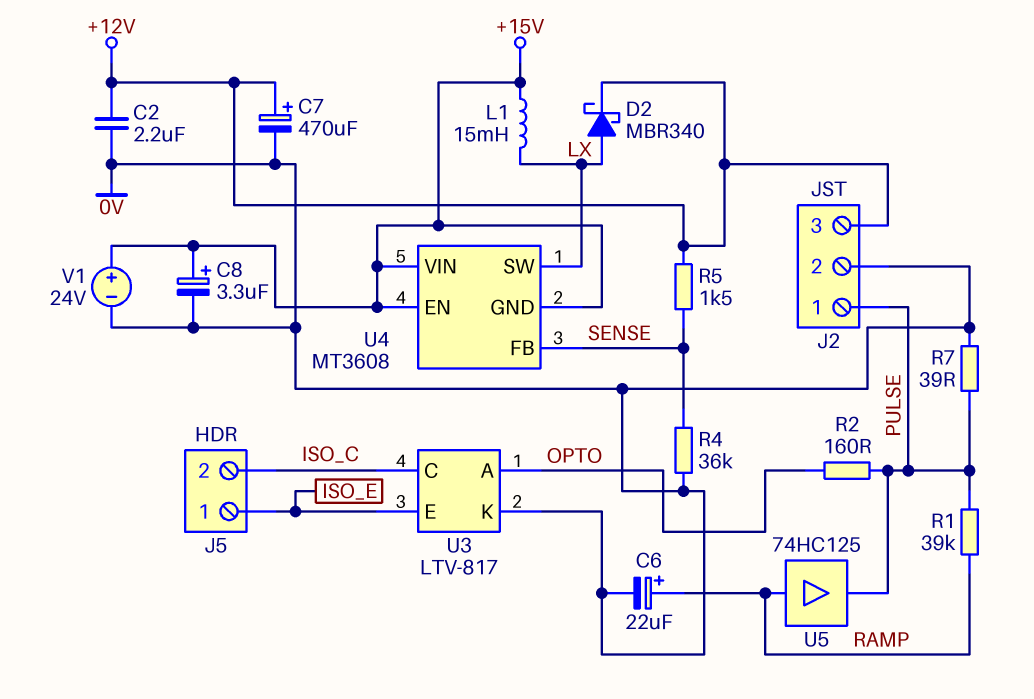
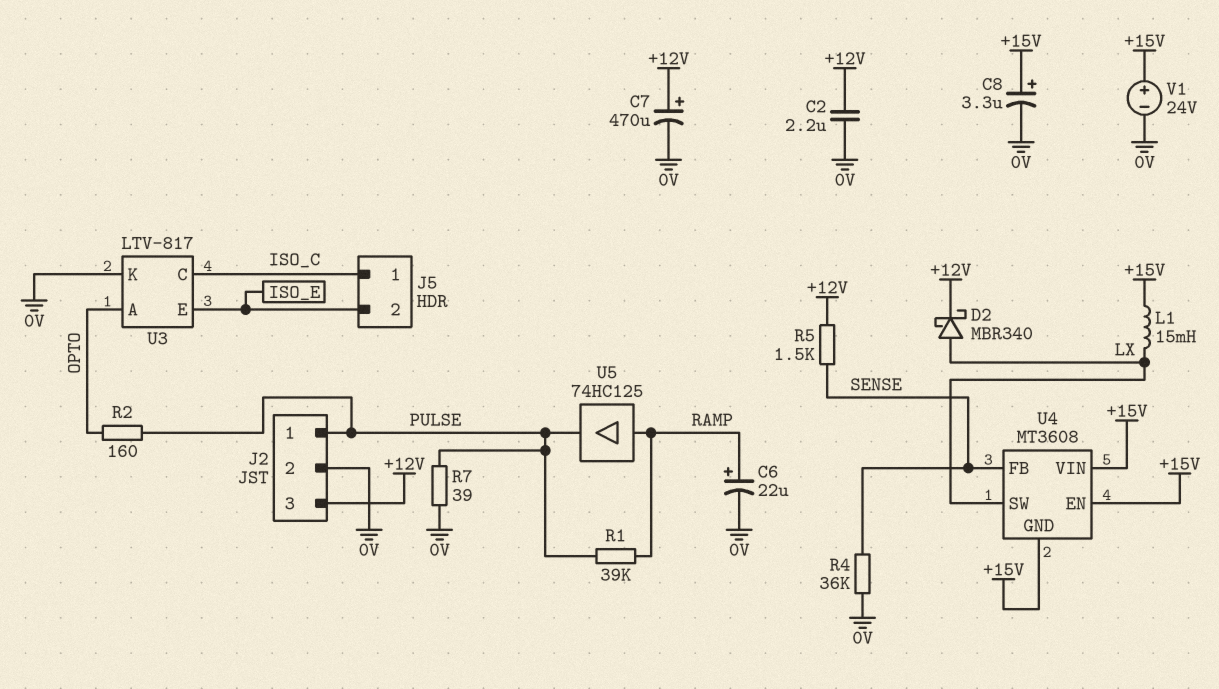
J5 pin 1: ISO_E -> ISO_C
J5 pin 2: ISO_C -> ISO_E

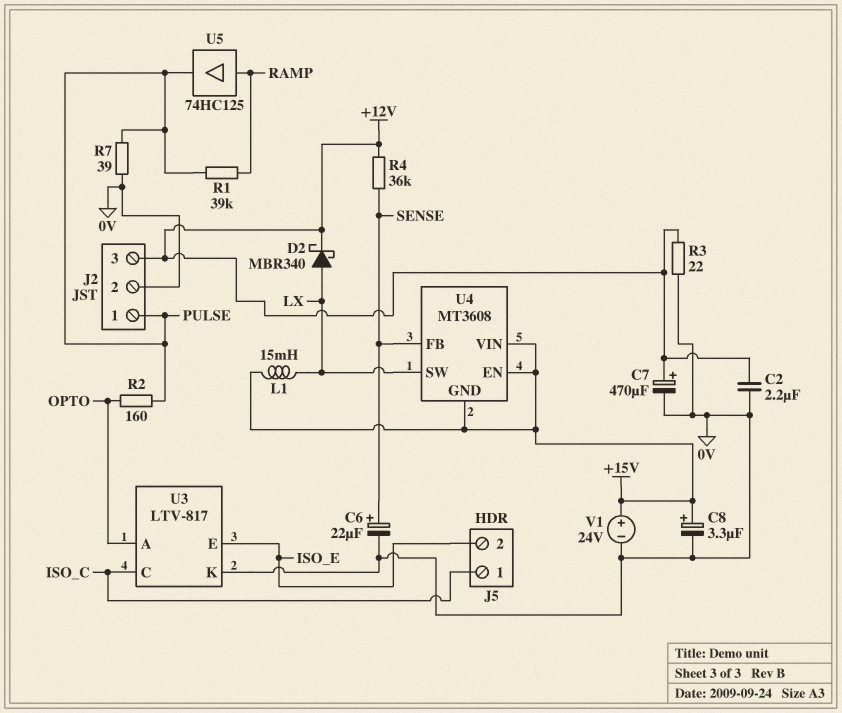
C6: 22uF (plus RAMP, minus 0V) -> 22uF (plus SENSE, minus 0V)
R3: none -> 22 (+12V, 0V)
R4: 36k (0V, SENSE) -> 36k (+12V, SENSE)
R5: 1.5k (+12V, SENSE) -> none

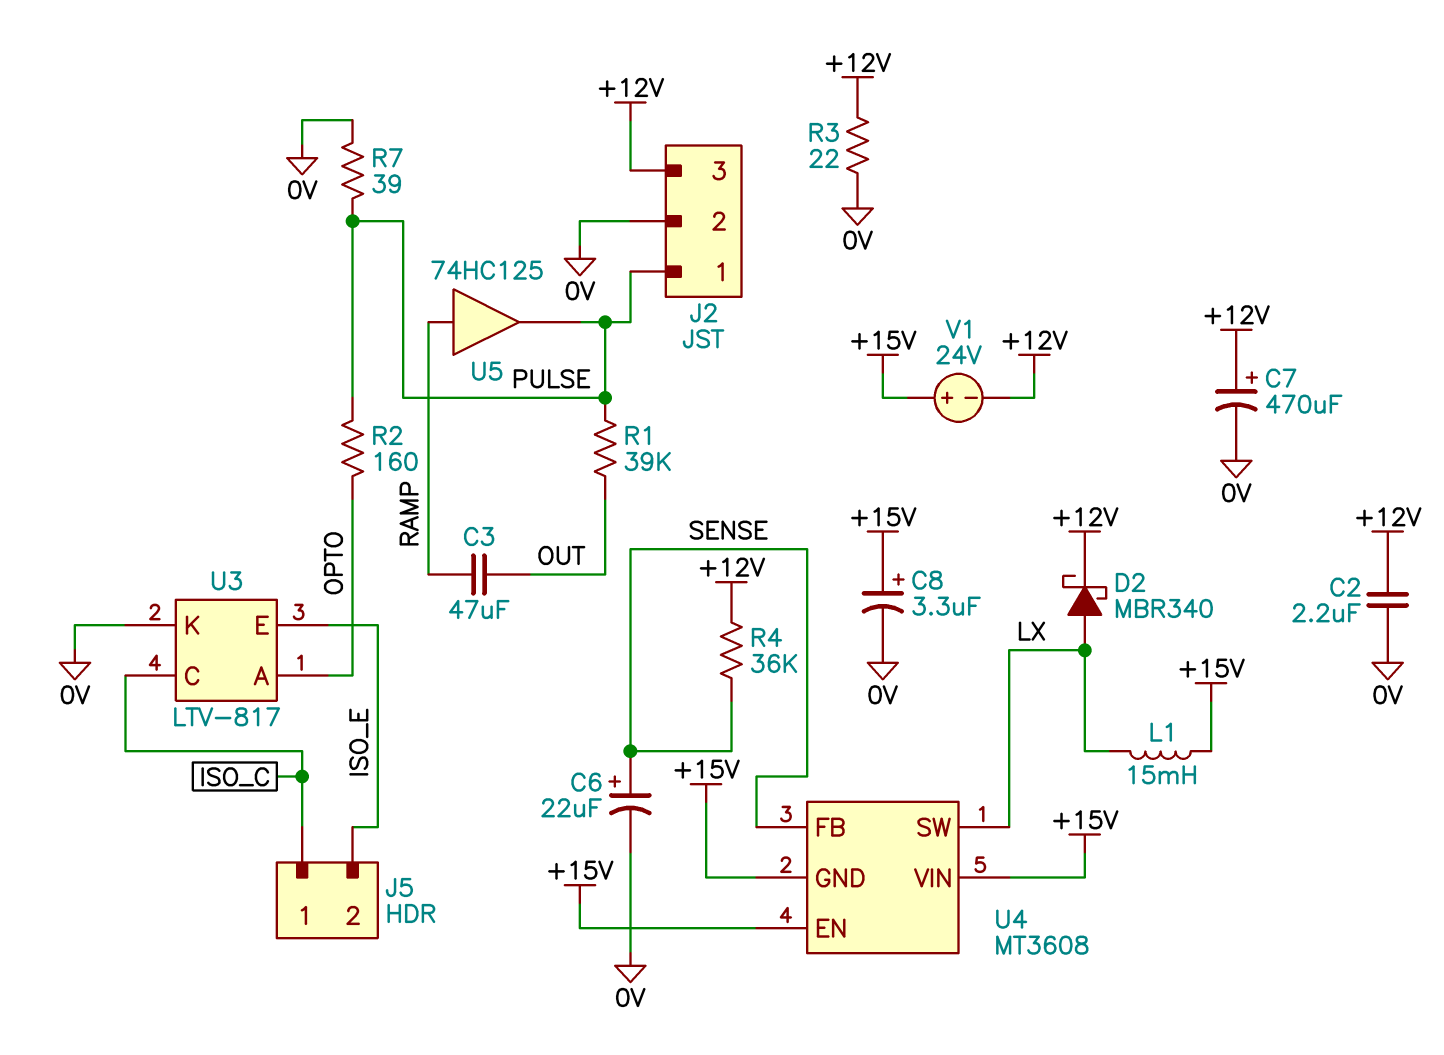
C3: none -> 47uF (OUT, RAMP)
R1: 39k (PULSE, RAMP) -> 39k (OUT, PULSE)
V1: 24V (plus +15V, minus 0V) -> 24V (plus +15V, minus +12V)

